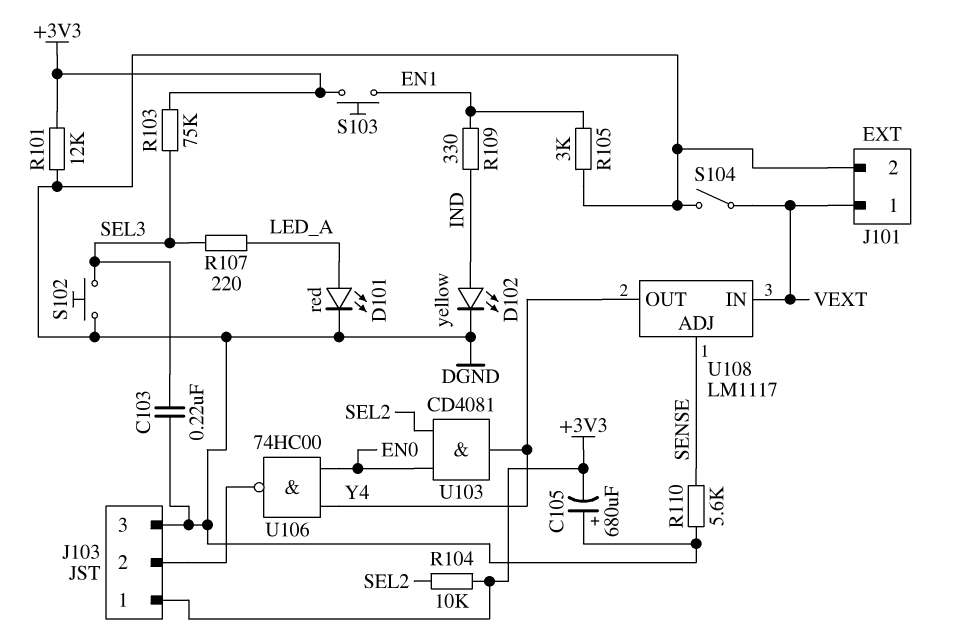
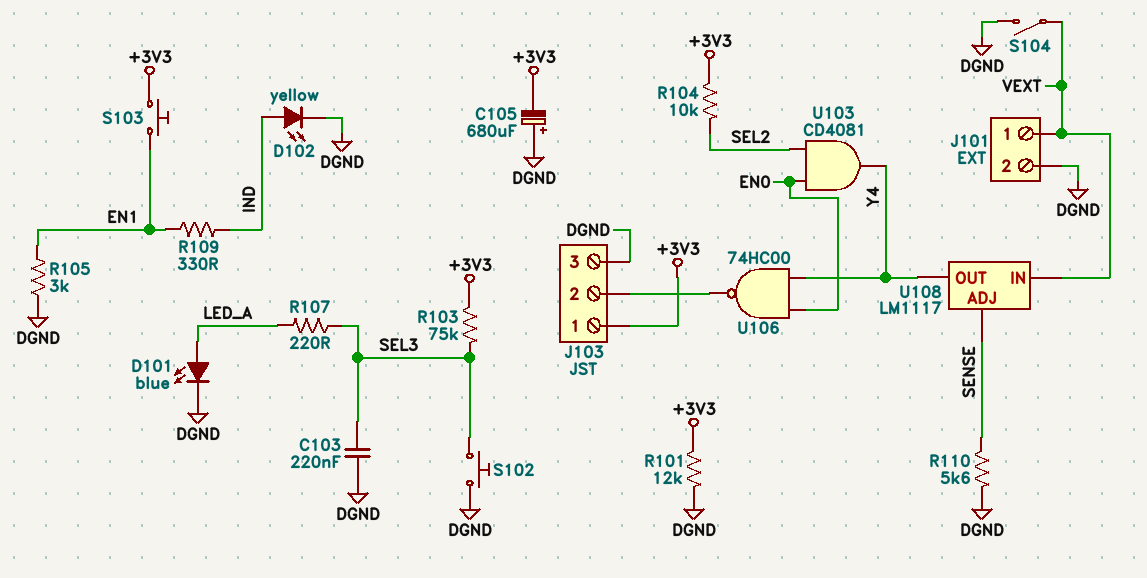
D101: LED red (A LED_A, K DGND) -> LED blue (A LED_A, K DGND)

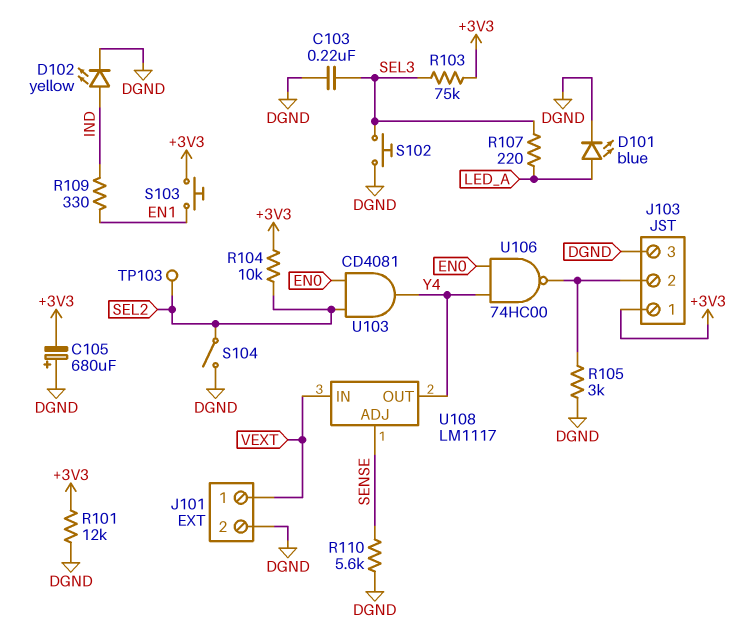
R105: 3k (DGND, EN1) -> 3k (DGND, J103/2)
S104: switch (DGND, VEXT) -> switch (DGND, SEL2)
TP103: none -> test point (SEL2)

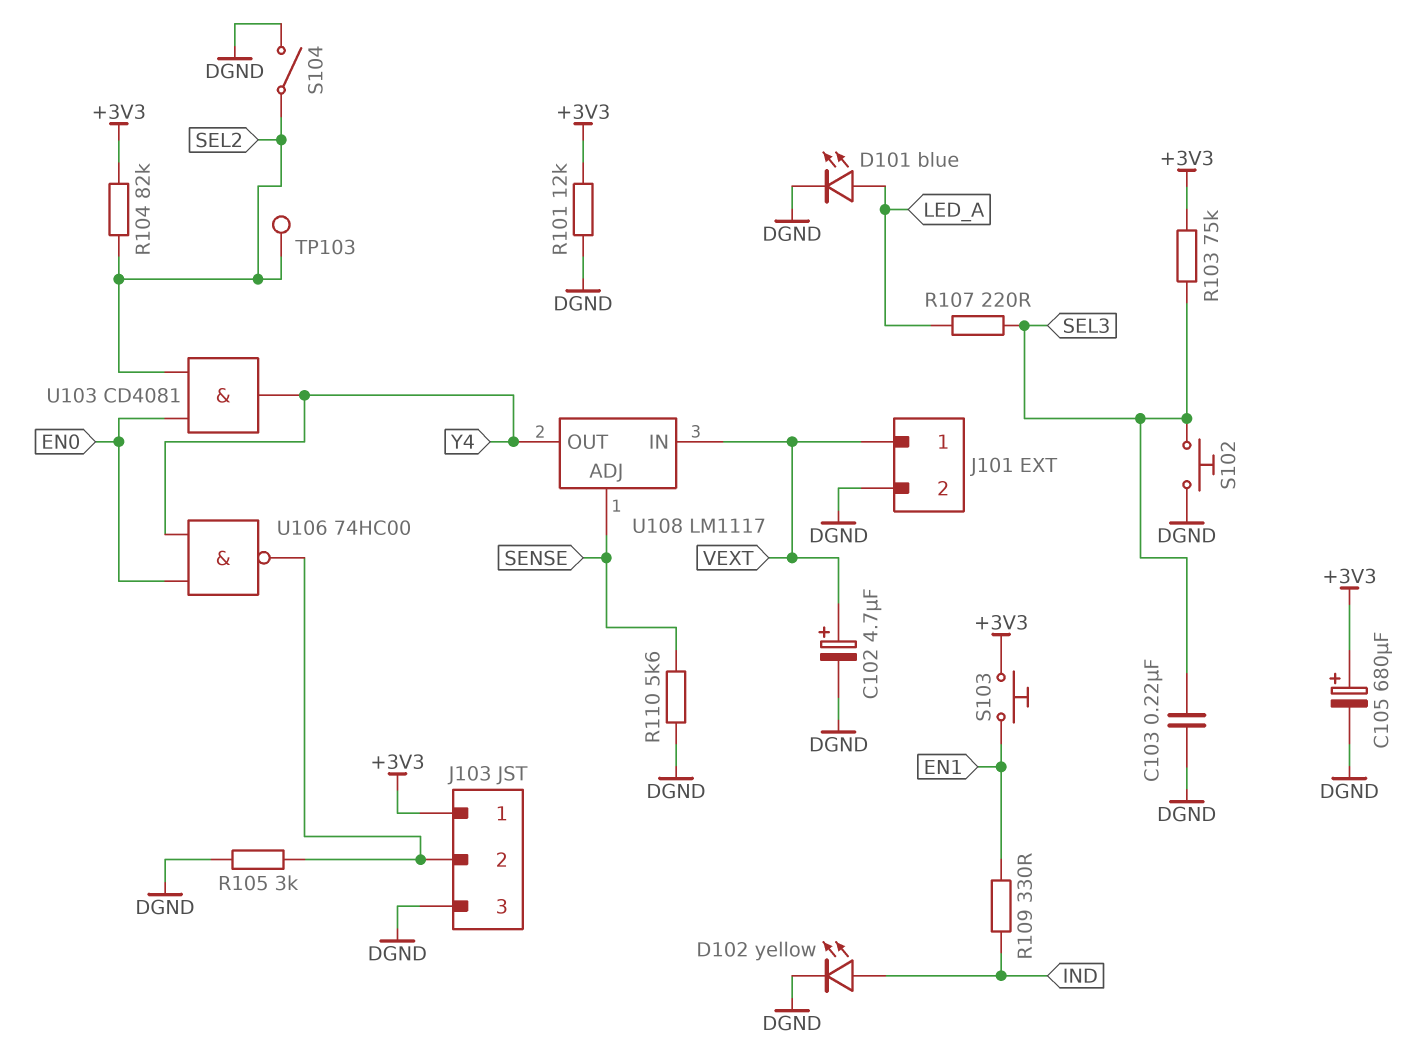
C102: none -> 4.7uF (plus VEXT, minus DGND)
C105: 680uF (plus DGND, minus +3V3) -> 680uF (plus +3V3, minus DGND)
R104: 10k (+3V3, SEL2) -> 82k (+3V3, SEL2)

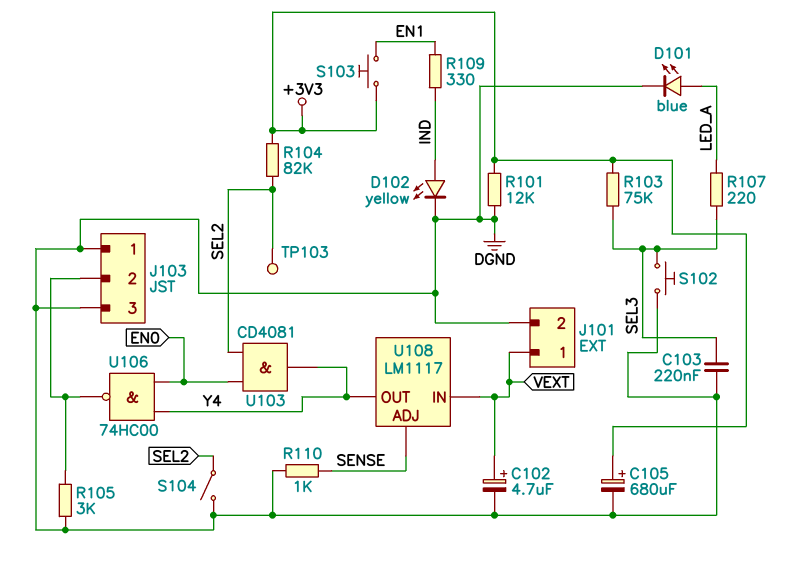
J103 pin 1: +3V3 -> DGND
R110: 5.6k (DGND, SENSE) -> 1k (DGND, SENSE)

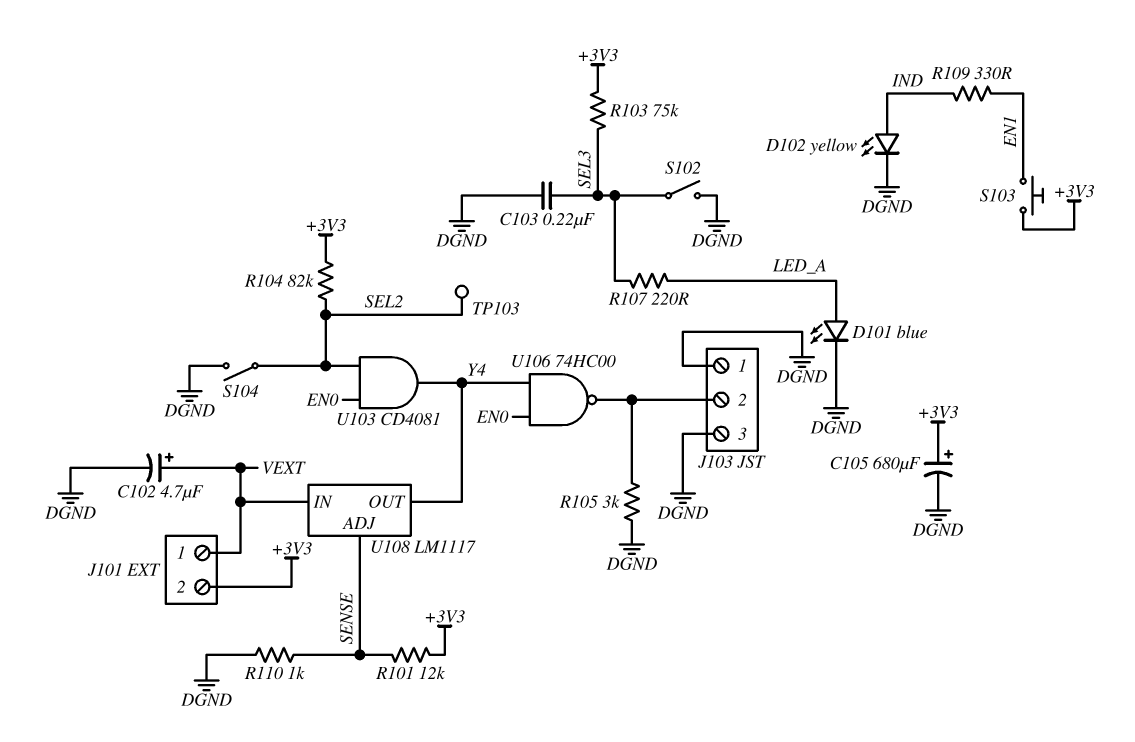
J101 pin 2: DGND -> +3V3
R101: 12k (+3V3, DGND) -> 12k (+3V3, SENSE)
S102: button (DGND, SEL3) -> switch (DGND, SEL3)

